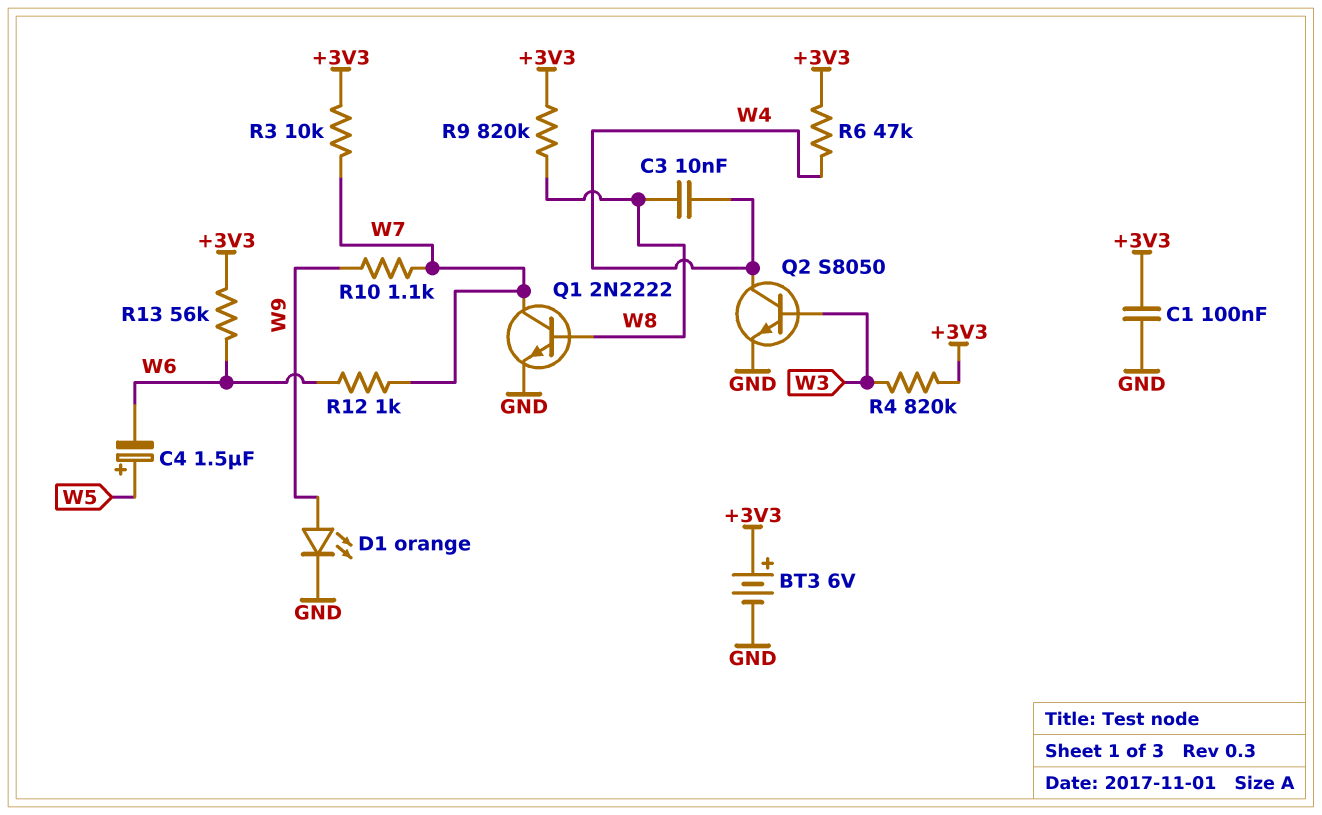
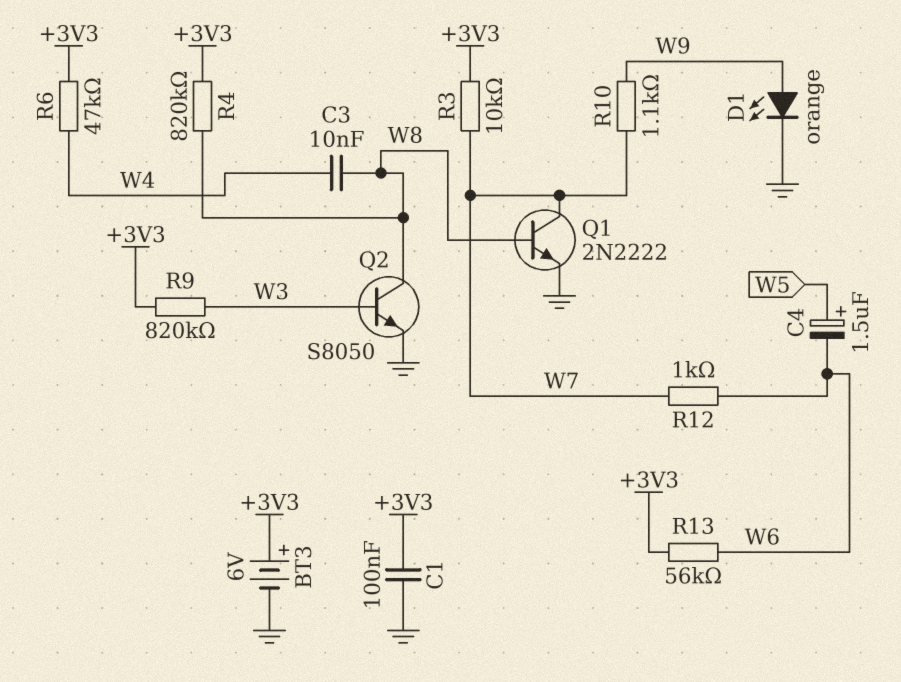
Q2: NPN S8050 (B W3, C W4, E GND) -> NPN S8050 (B W3, C W8, E GND)
R4: 820k (+3V3, W3) -> 820k (+3V3, W8)
R9: 820k (+3V3, W8) -> 820k (+3V3, W3)

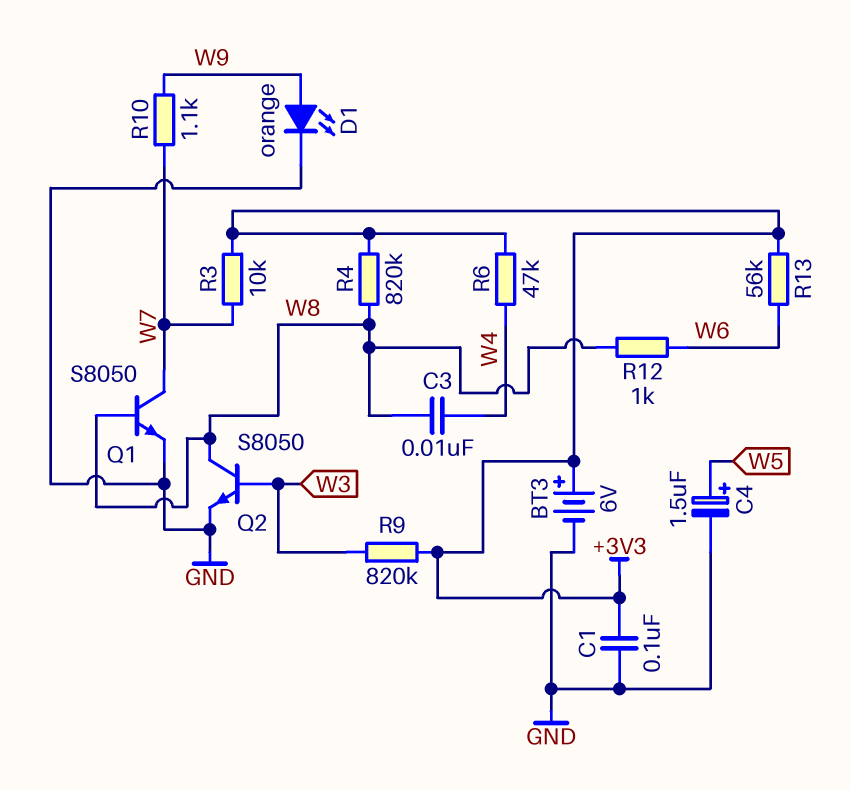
C4: 1.5uF (plus W5, minus W6) -> 1.5uF (plus W5, minus GND)
Q1: NPN 2N2222 (B W8, C W7, E GND) -> NPN S8050 (B W8, C W7, E GND)
R12: 1k (W6, W7) -> 1k (W6, W8)

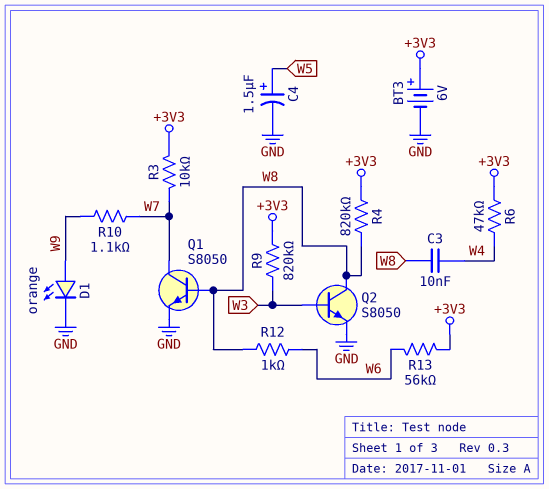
C1: 100nF (+3V3, GND) -> none

